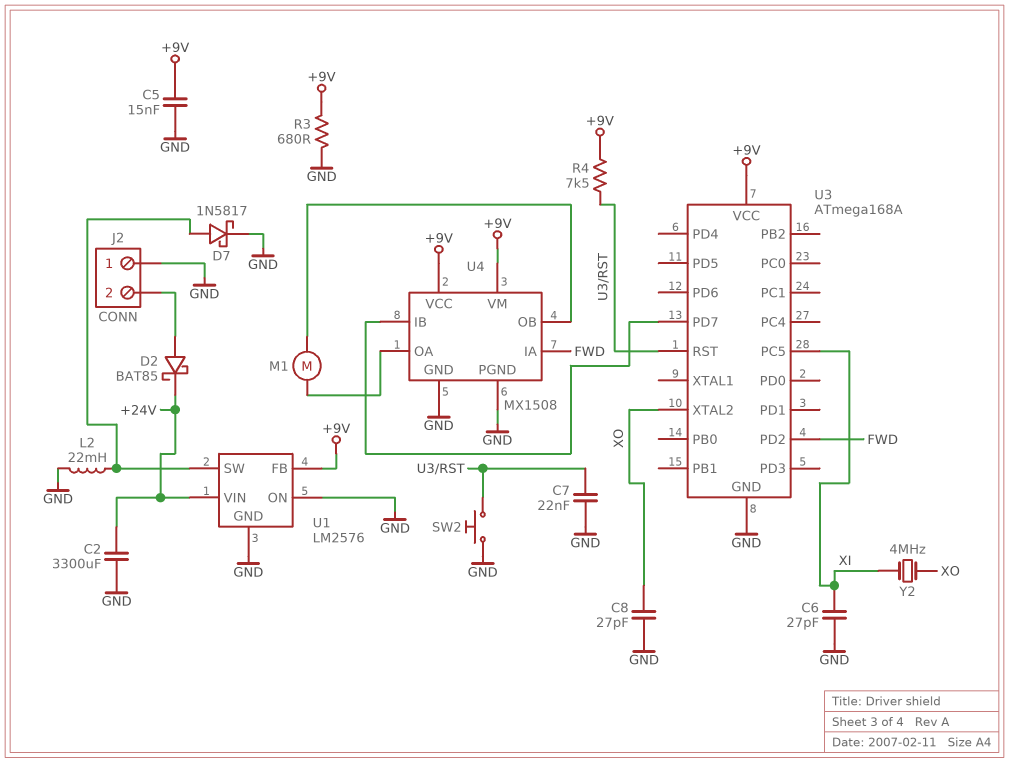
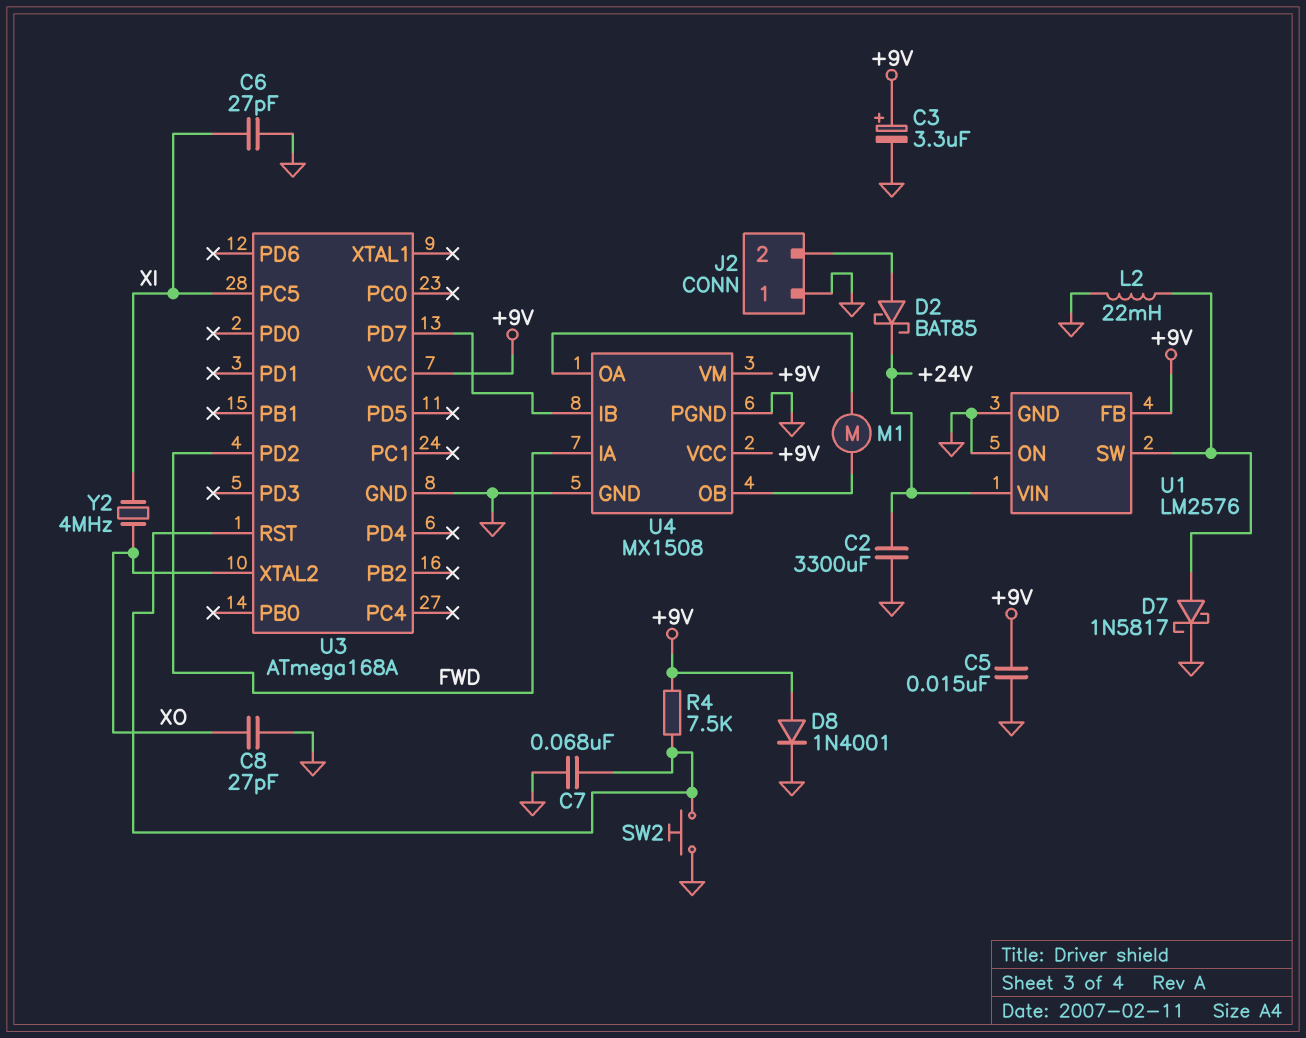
C3: none -> 3.3uF (plus +9V, minus GND)
C7: 22nF (GND, U3/RST) -> 68nF (GND, U3/RST)
D8: none -> diode 1N4001 (A +9V, K GND)
R3: 680 (+9V, GND) -> none

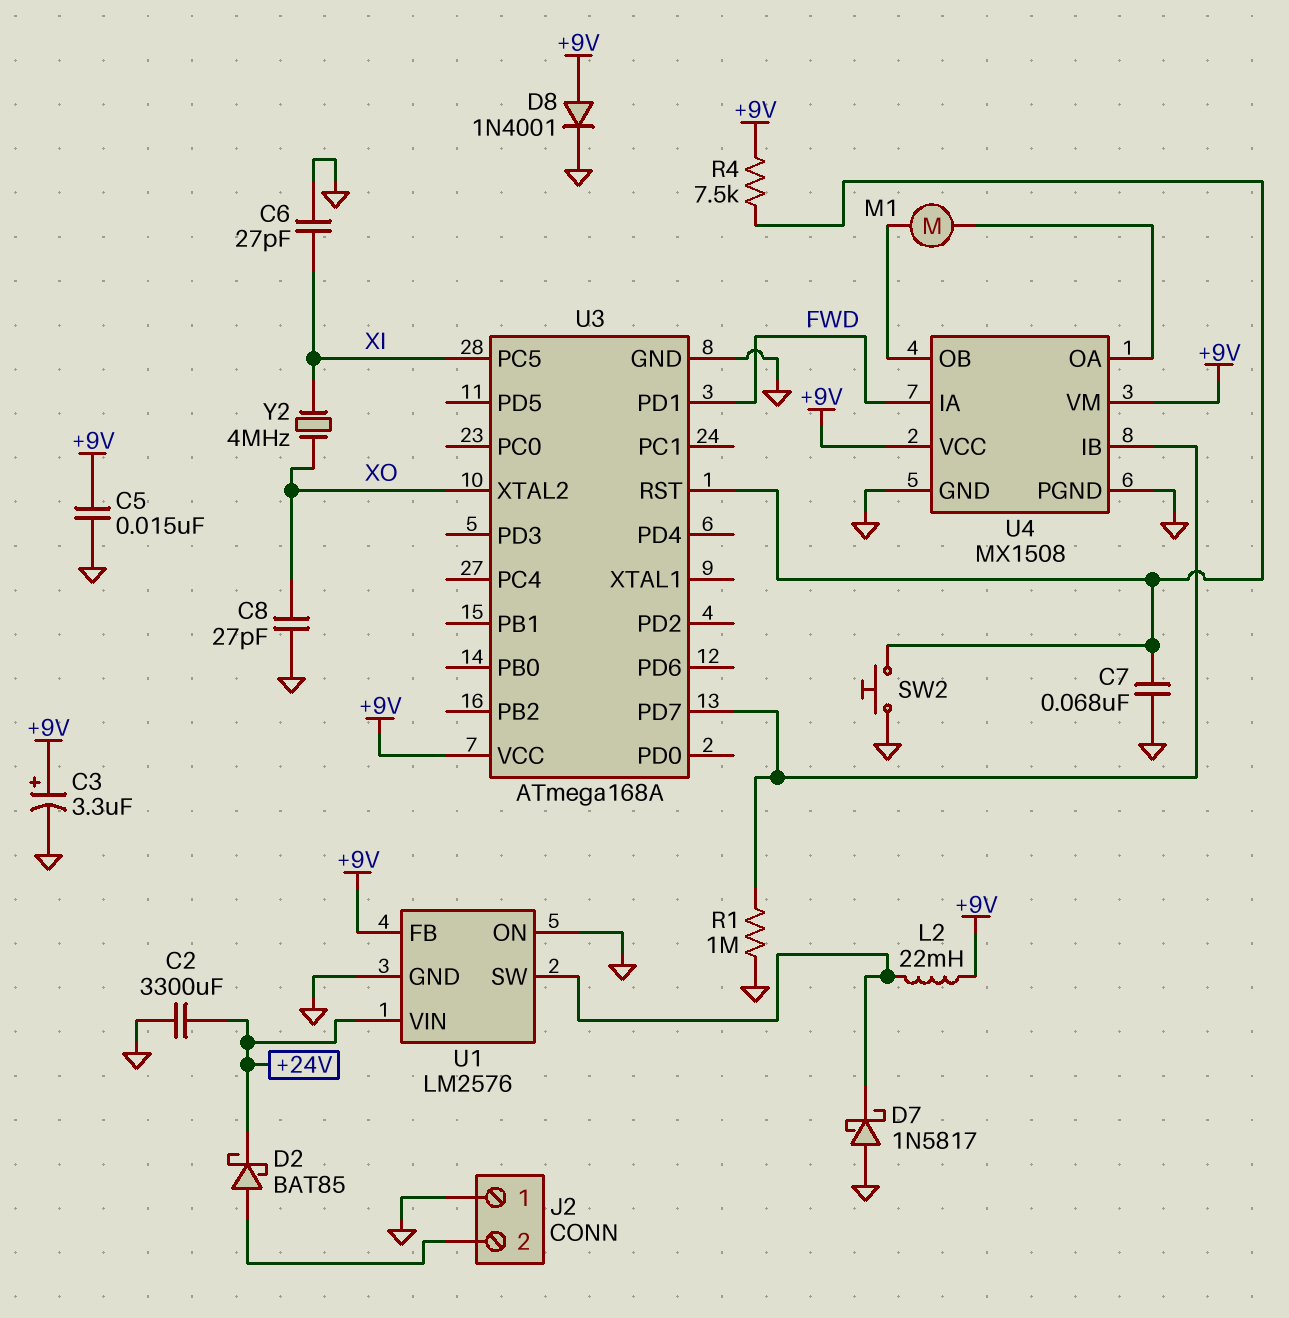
D7: schottky 1N5817 (A U1/SW, K GND) -> schottky 1N5817 (A GND, K U1/SW)
L2: 22mH (GND, U1/SW) -> 22mH (+9V, U1/SW)
R1: none -> 1M (GND, U3/PD7)
U3 pin PD1: none -> FWD
U3 pin PD2: FWD -> none

